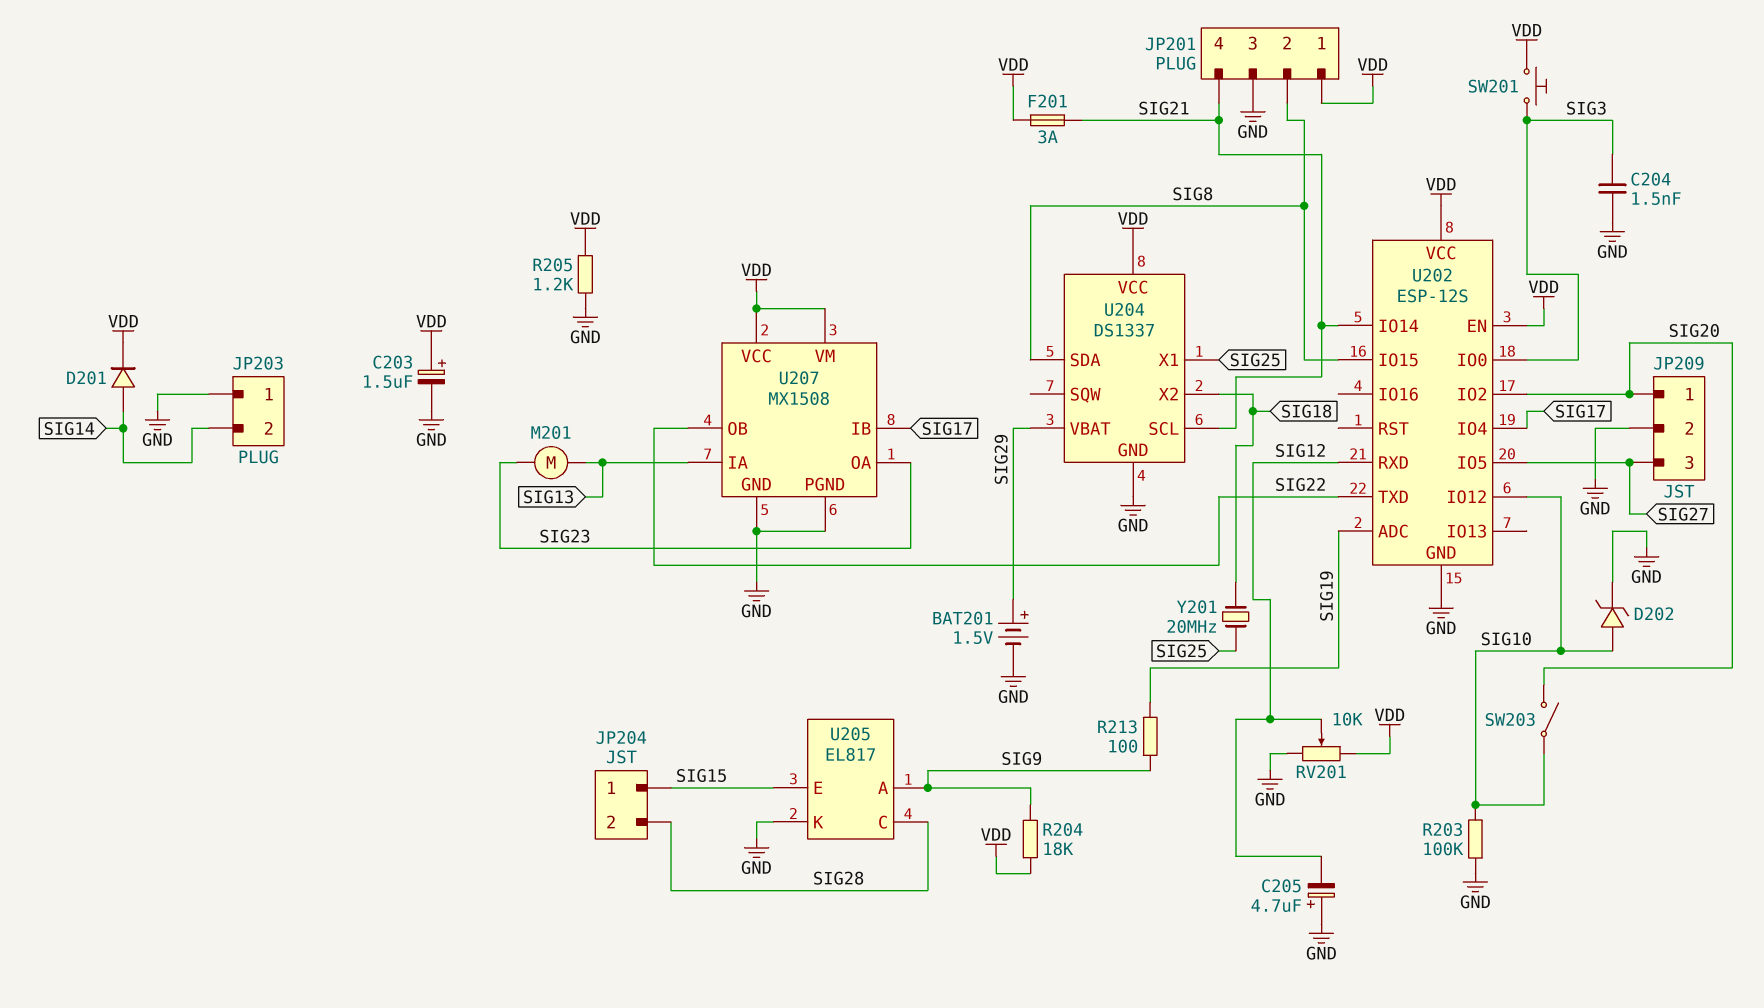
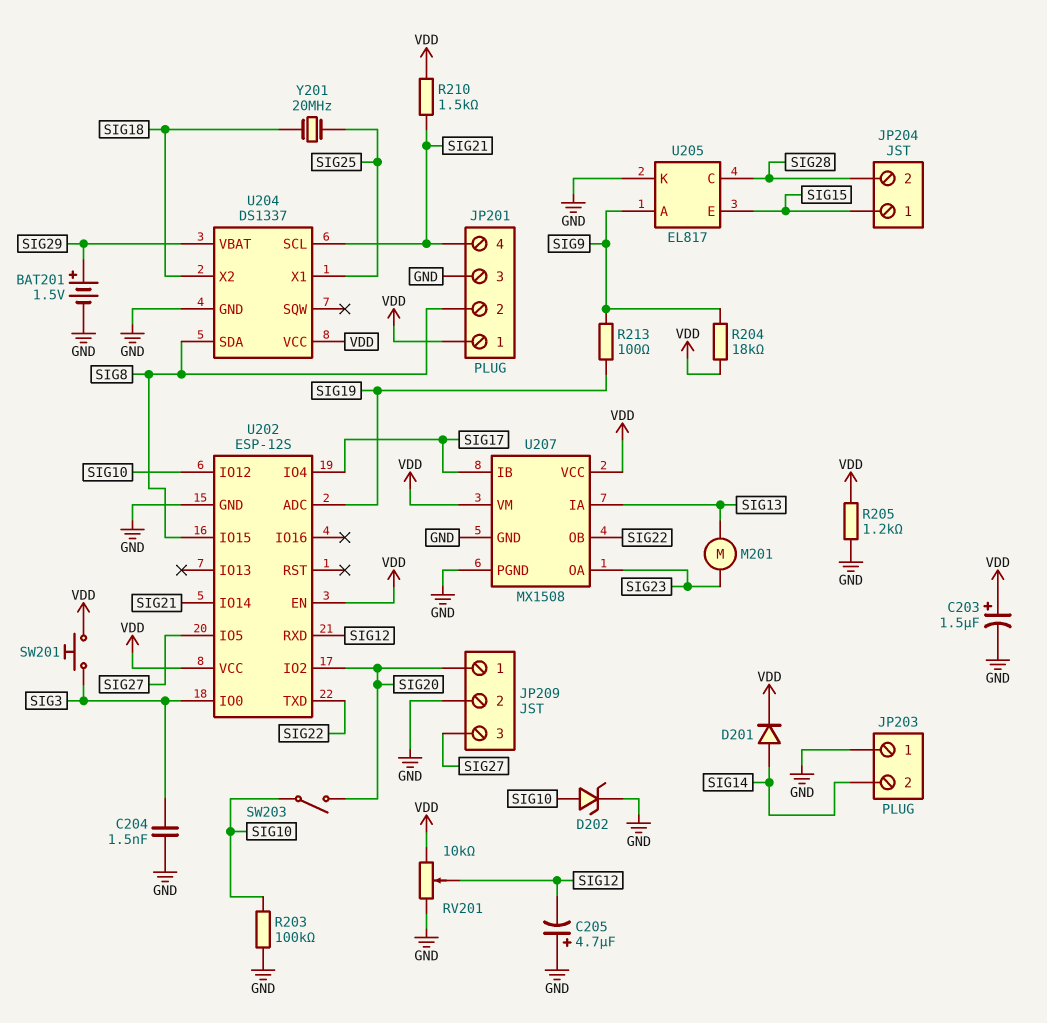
F201: 3A (SIG21, VDD) -> none
R210: none -> 1.5k (SIG21, VDD)

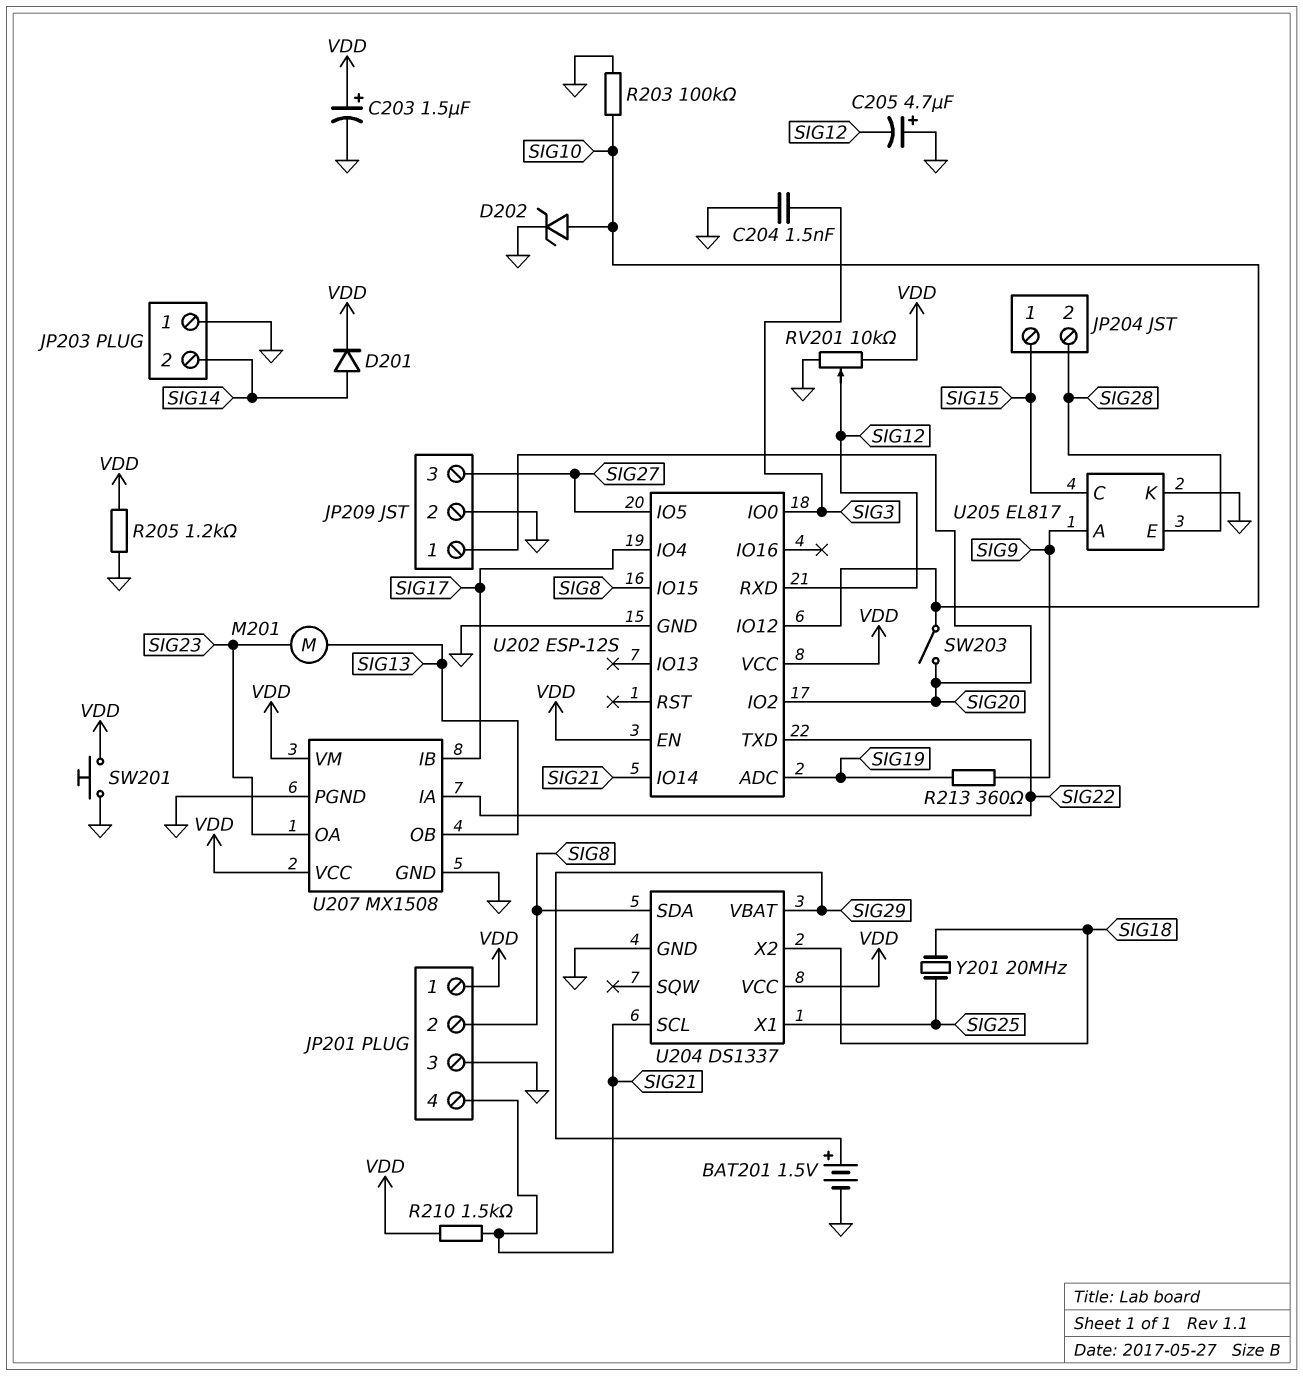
R204: 18k (SIG9, VDD) -> none
R213: 100 (SIG9, SIG19) -> 360 (SIG9, SIG19)
SW201: button (SIG3, VDD) -> button (GND, VDD)
U205 pin C: SIG28 -> SIG15
U205 pin E: SIG15 -> SIG28
U207 pin IA: SIG13 -> SIG22
U207 pin OB: SIG22 -> SIG13

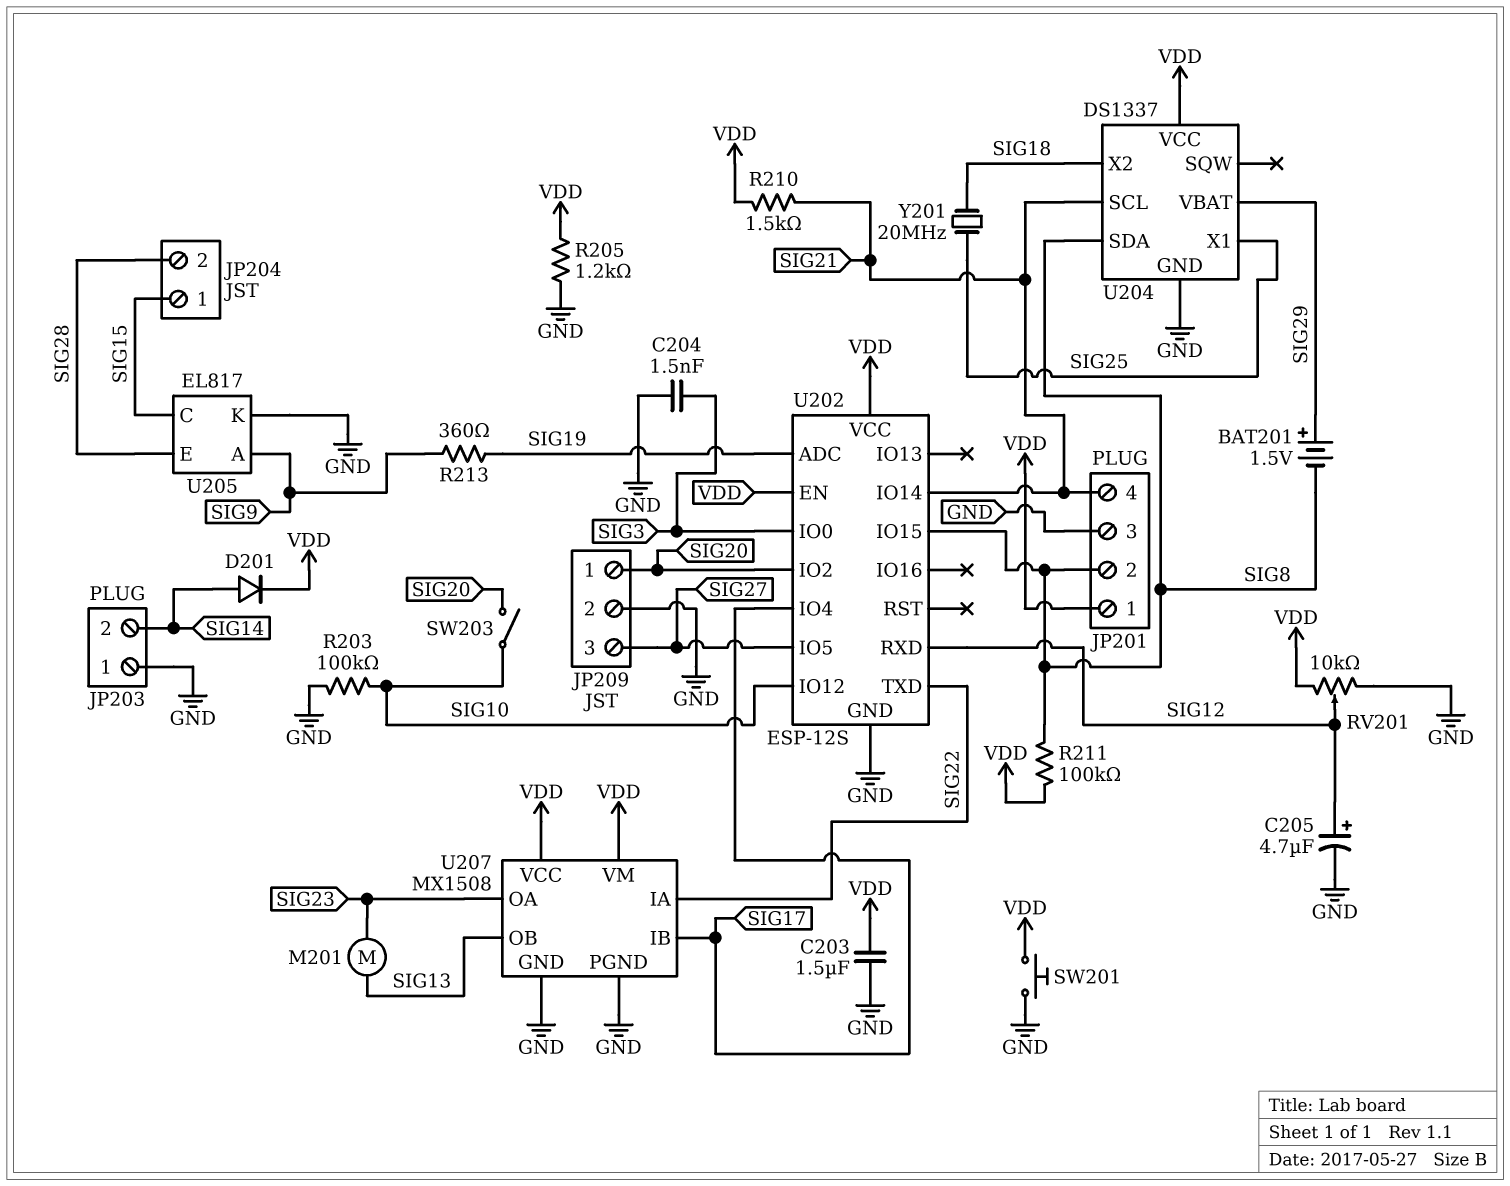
BAT201: 1.5V (plus SIG29, minus GND) -> 1.5V (plus SIG29, minus SIG8)
C203: 1.5uF (plus VDD, minus GND) -> 1.5uF (GND, VDD)
C205: 4.7uF (plus GND, minus SIG12) -> 4.7uF (plus SIG12, minus GND)
D202: zener (A SIG10, K GND) -> none
R211: none -> 100k (SIG8, VDD)

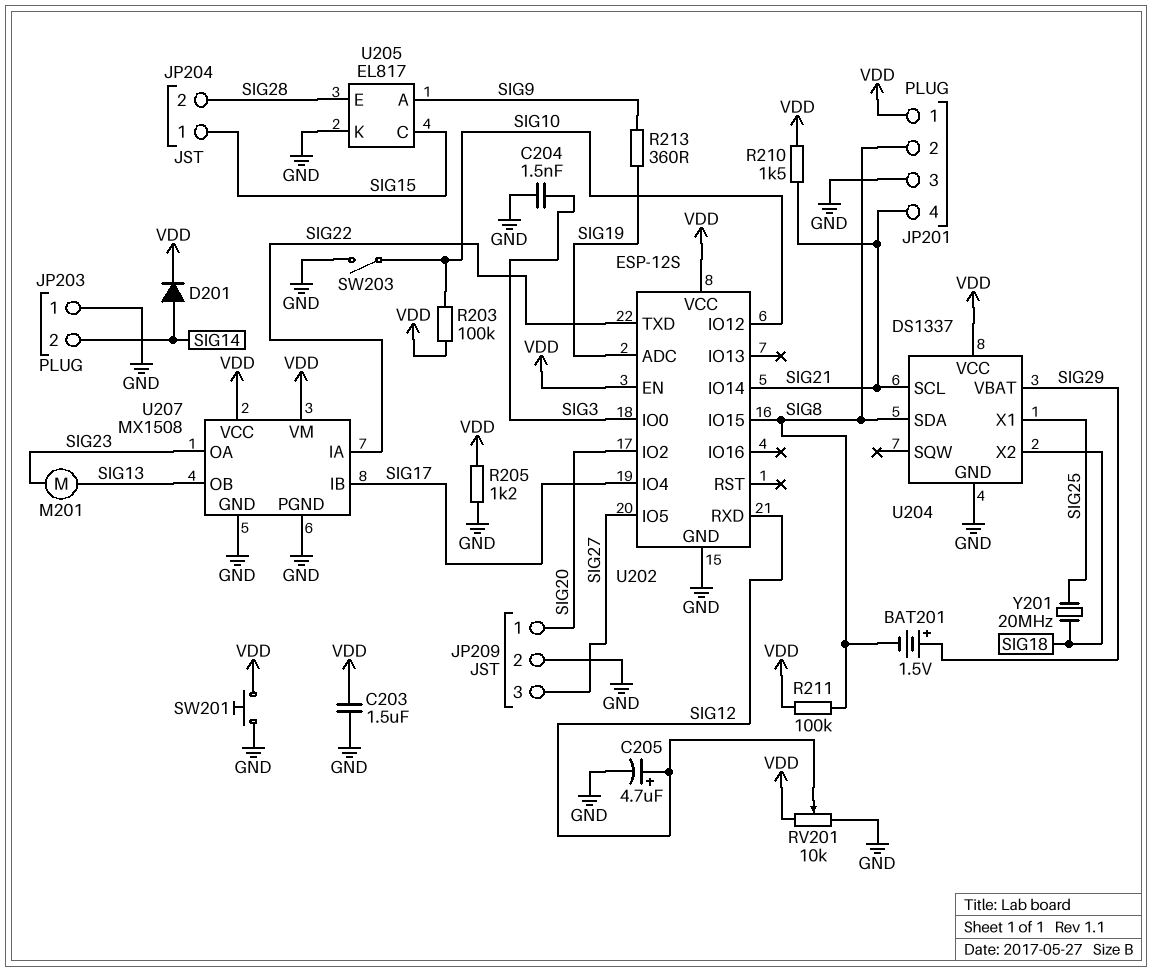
R203: 100k (GND, SIG10) -> 100k (SIG10, VDD)
SW203: switch (SIG10, SIG20) -> switch (GND, SIG10)

